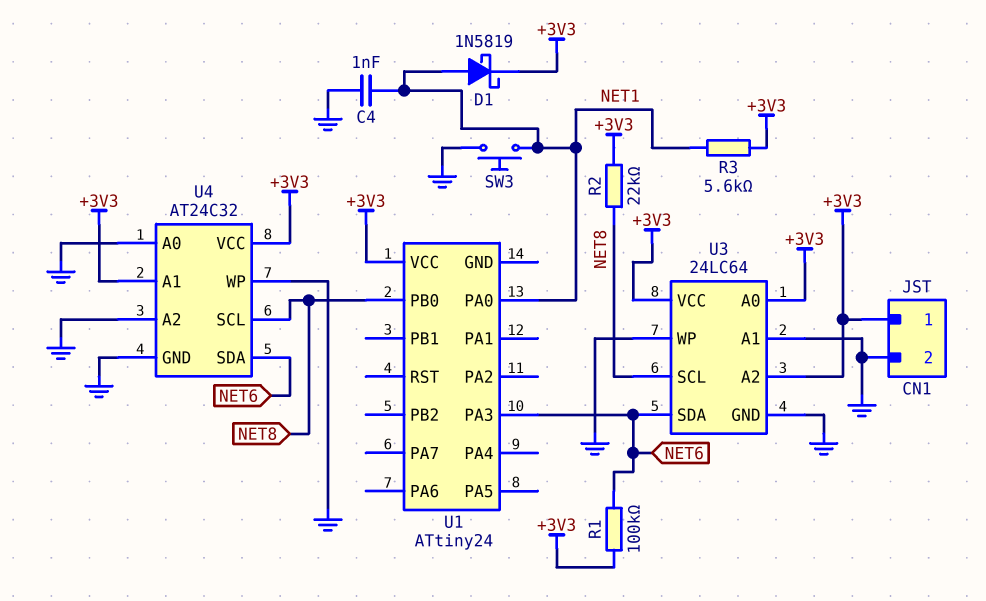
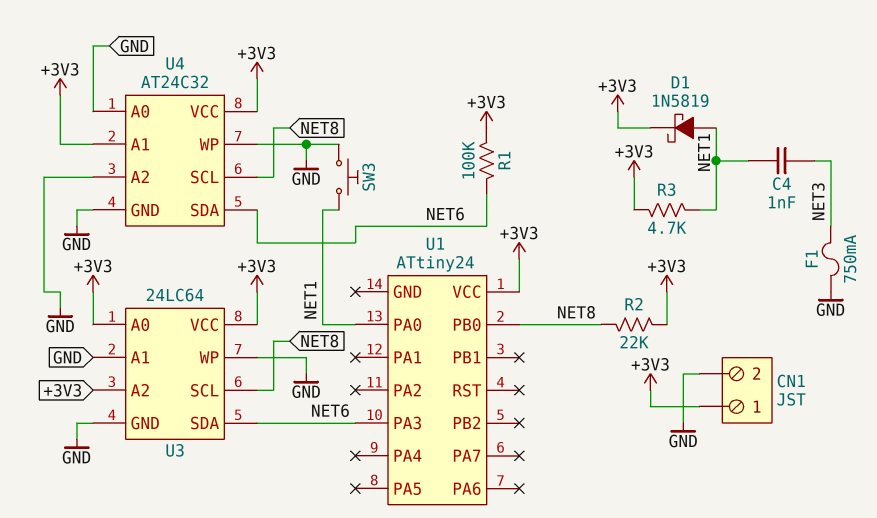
C4: 1nF (GND, NET1) -> 1nF (NET1, NET3)
F1: none -> 750mA (GND, NET3)
R3: 5.6k (+3V3, NET1) -> 4.7k (+3V3, NET1)

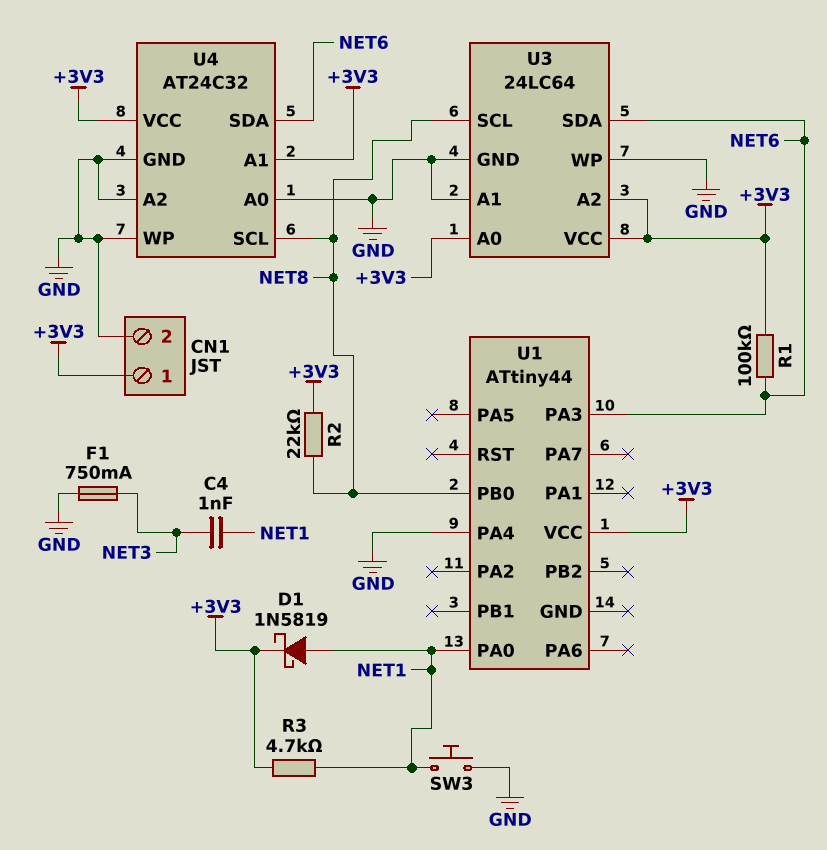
U1: ATtiny24 -> ATtiny44
U1 pin PA4: none -> GND

